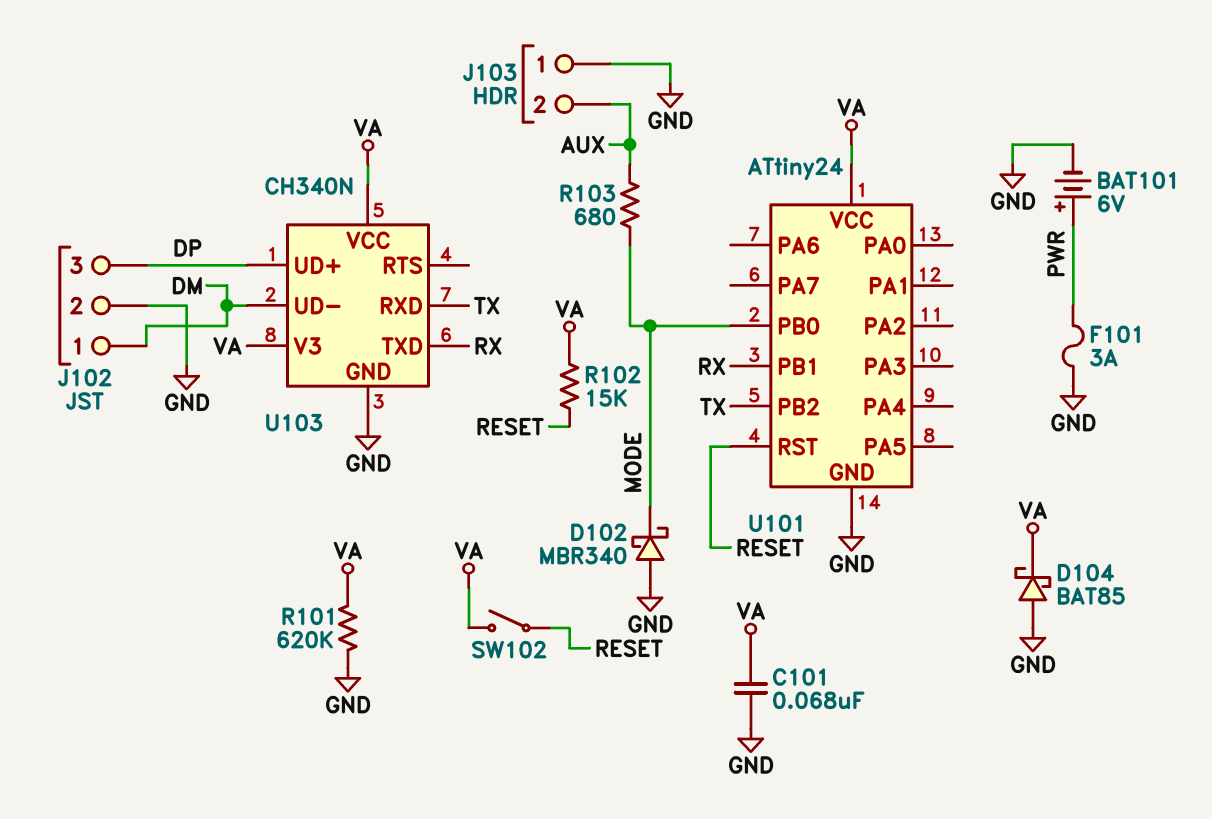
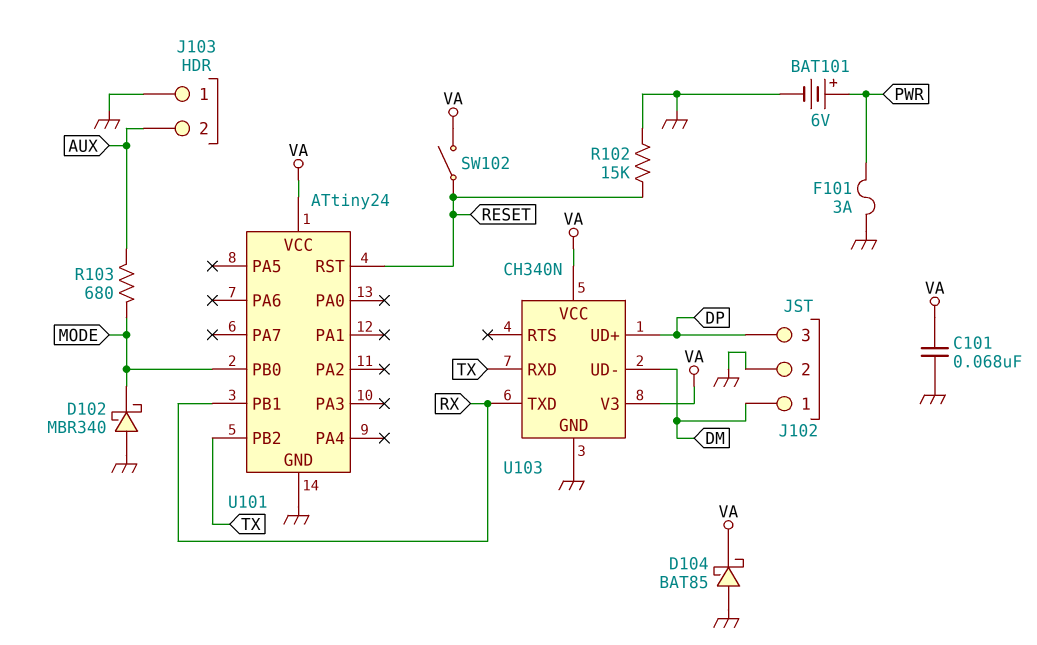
R101: 620k (GND, VA) -> none
R102: 15k (RESET, VA) -> 15k (GND, RESET)

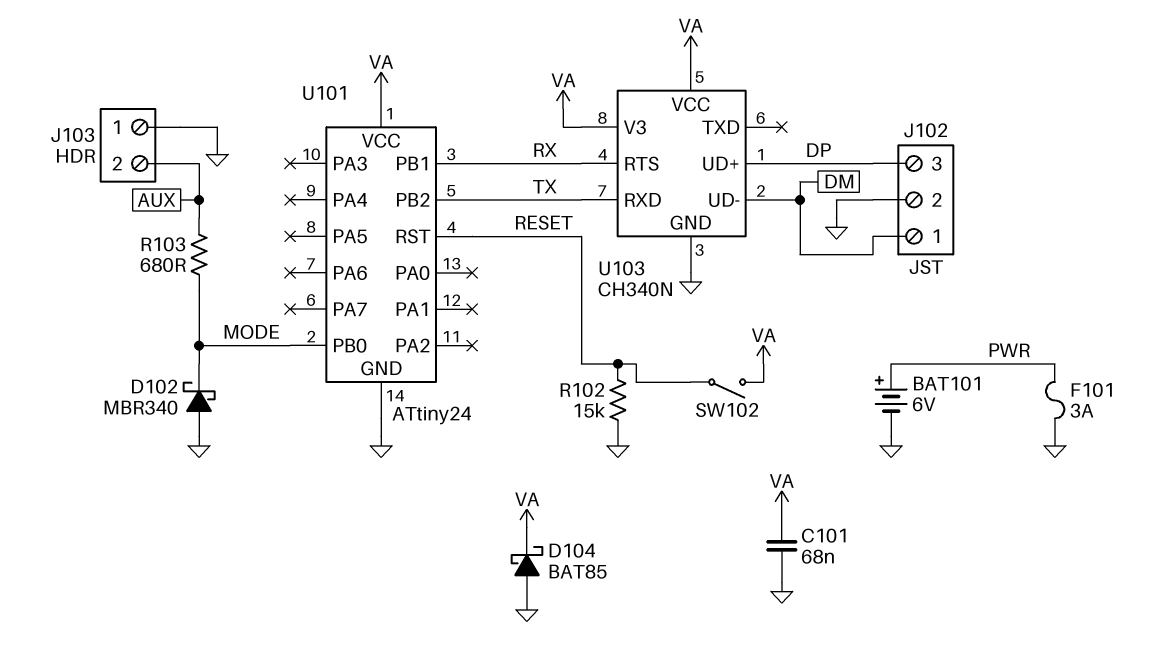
U103 pin RTS: none -> RX
U103 pin TXD: RX -> none

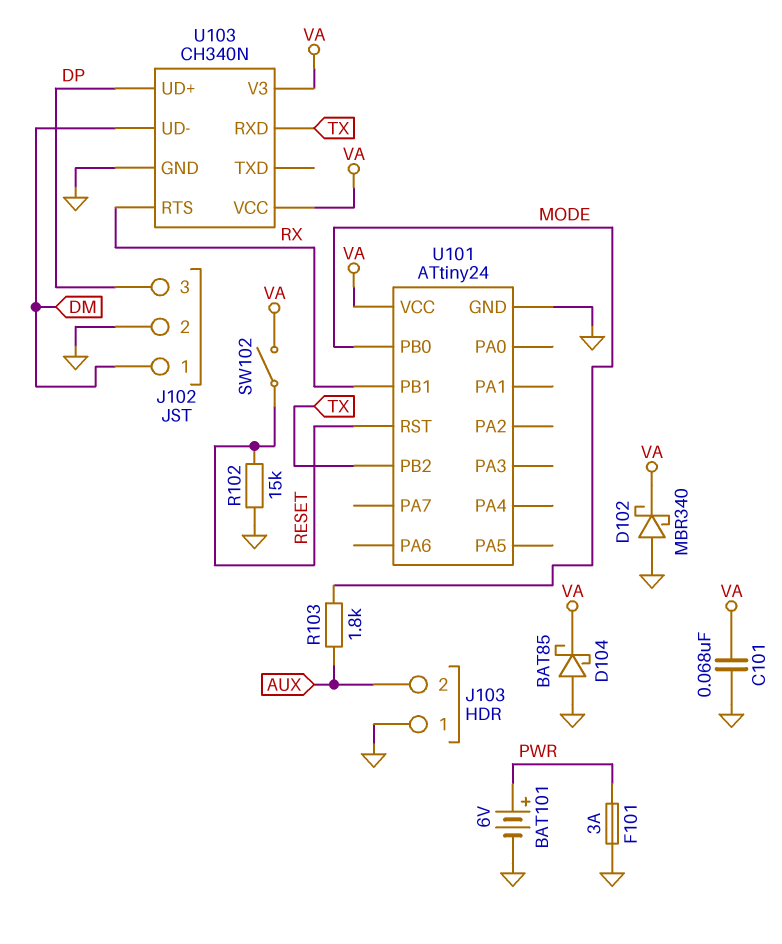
D102: schottky MBR340 (A GND, K MODE) -> schottky MBR340 (A GND, K VA)
R103: 680 (AUX, MODE) -> 1.8k (AUX, MODE)

